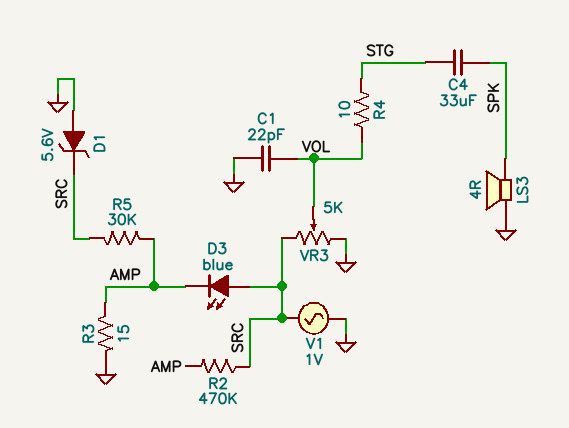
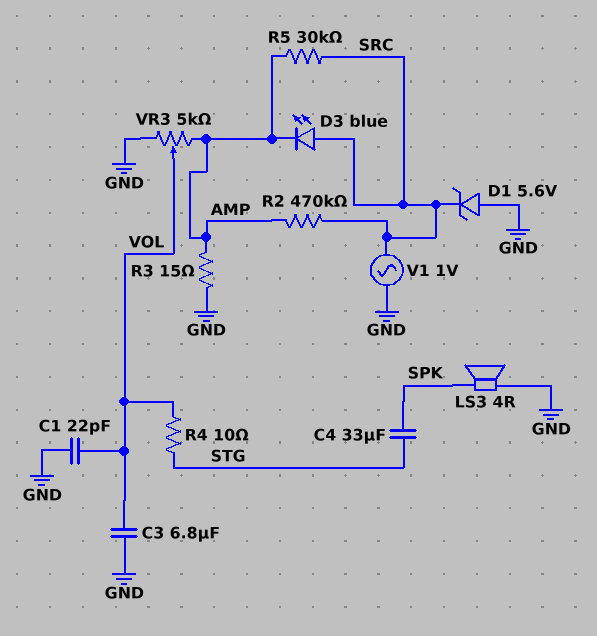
C3: none -> 6.8uF (GND, VOL)
VR3: 5k (GND, SRC, wiper VOL) -> 5k (AMP, GND, wiper VOL)

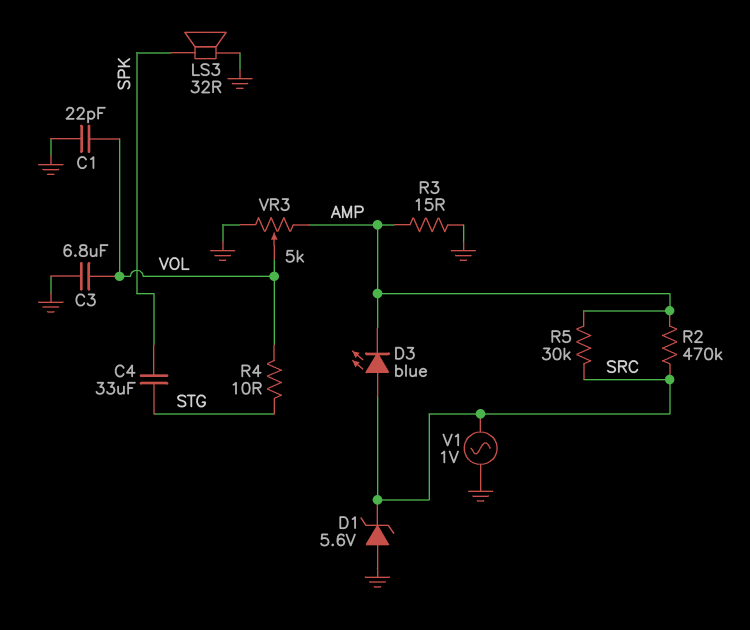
LS3: speaker 4R (GND, SPK) -> speaker 32R (GND, SPK)

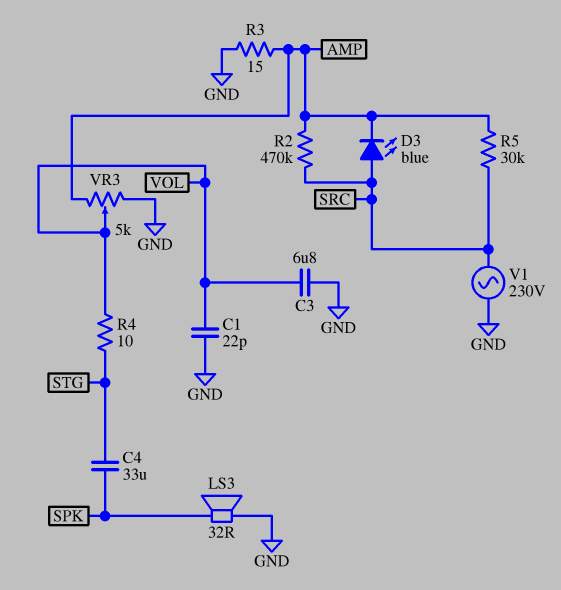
D1: zener 5.6V (A GND, K SRC) -> none
V1: AC 1V (GND, SRC) -> AC 230V (GND, SRC)

